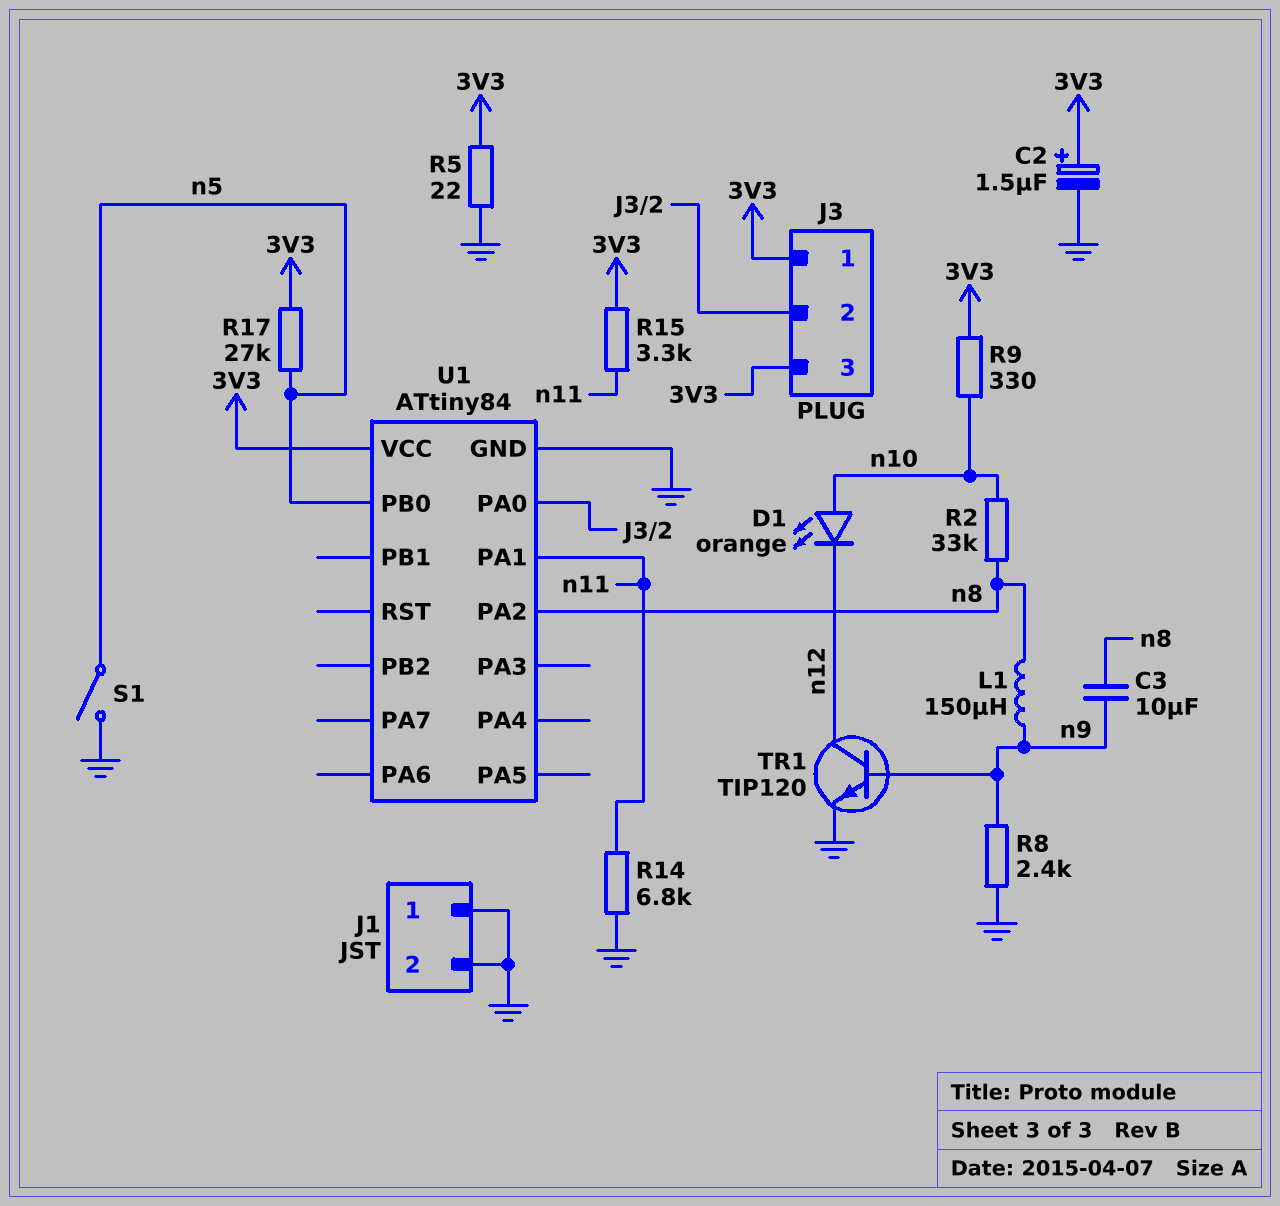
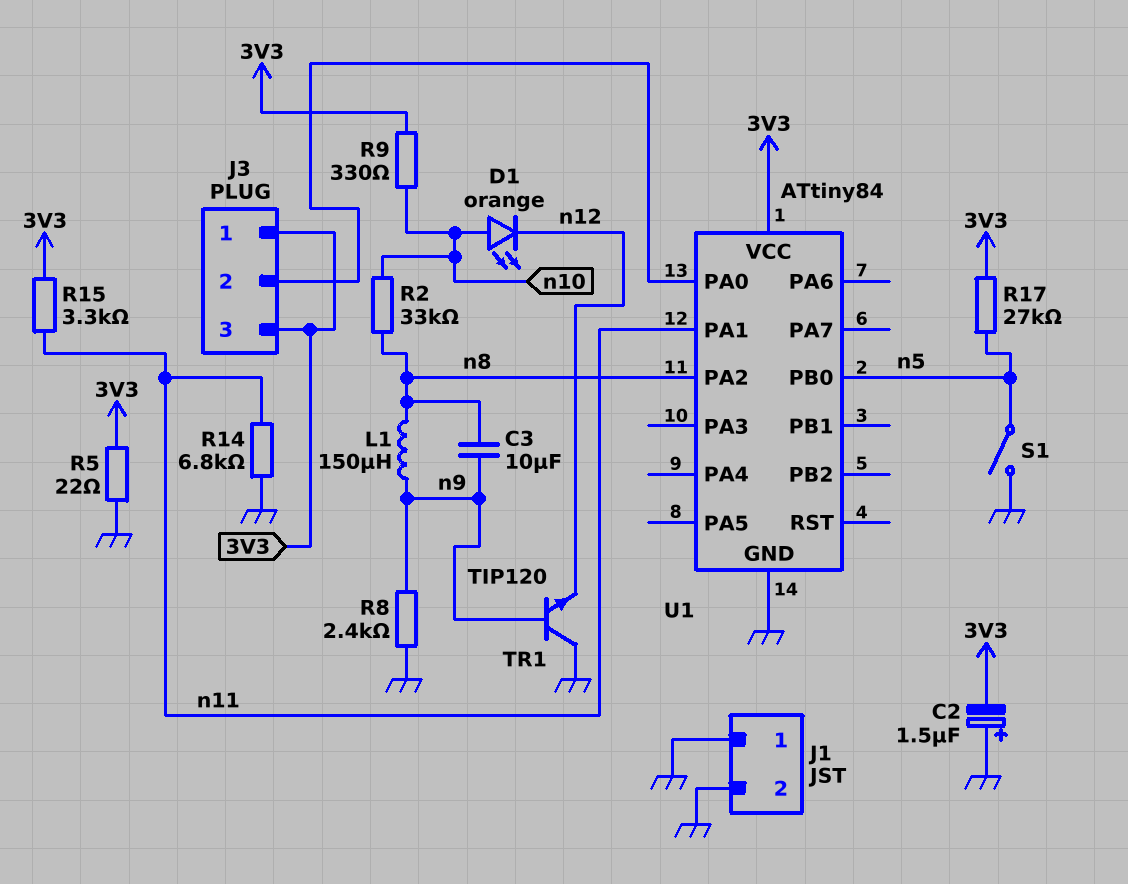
C2: 1.5uF (plus 3V3, minus GND) -> 1.5uF (plus GND, minus 3V3)
TR1: NPN TIP120 (B n9, C n12, E GND) -> NPN TIP120 (B n9, C GND, E n12)

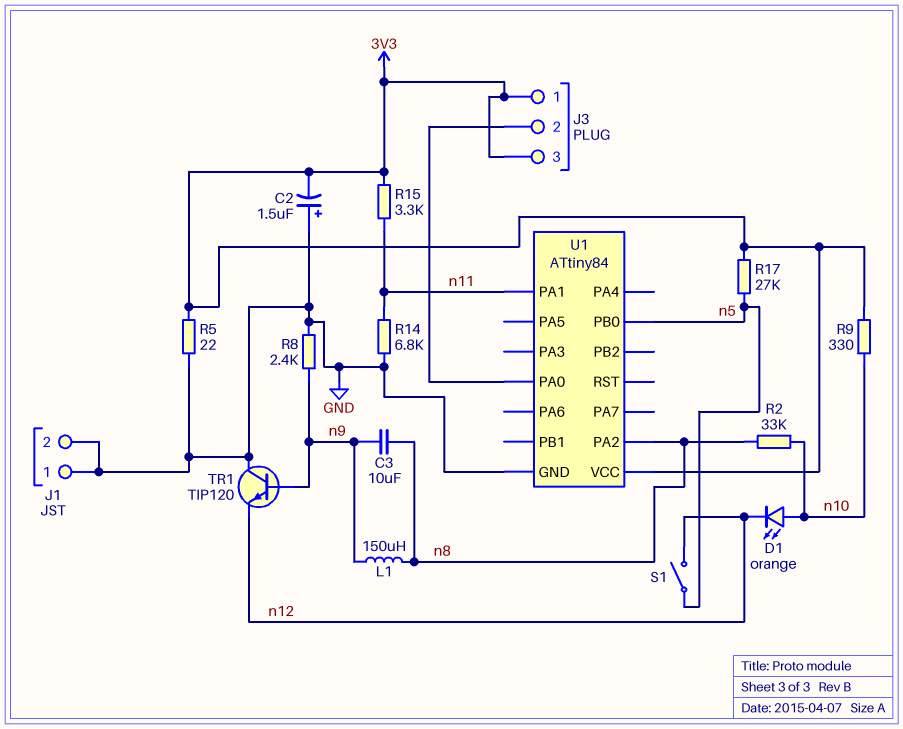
S1: switch (GND, n5) -> switch (n5, n12)

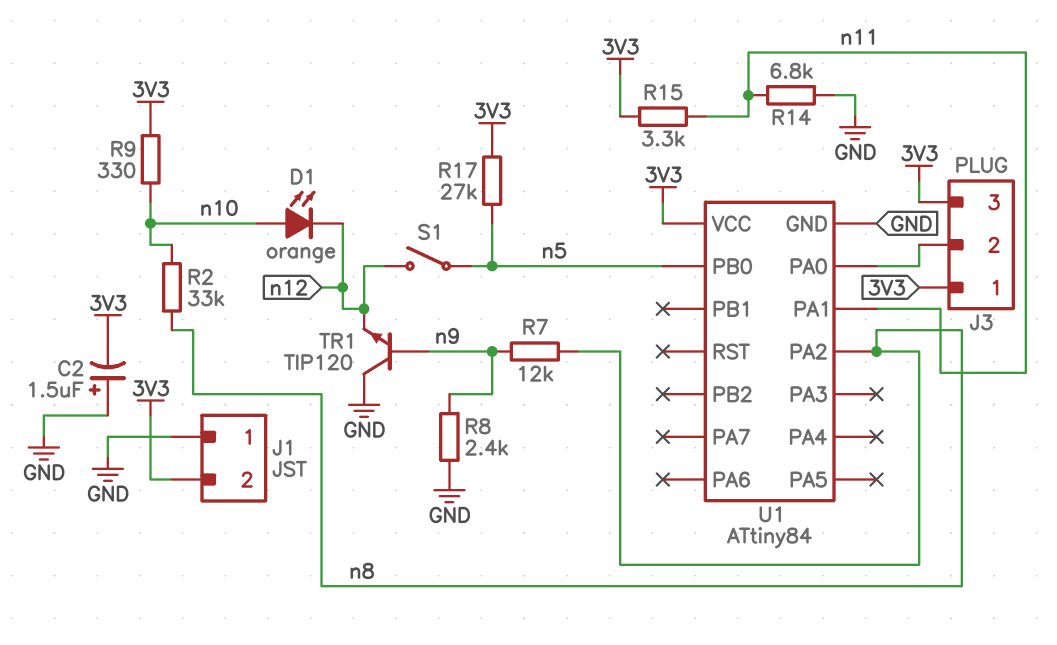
C3: 10uF (n8, n9) -> none
J1 pin 2: GND -> 3V3
L1: 150uH (n8, n9) -> none
R5: 22 (3V3, GND) -> none
R7: none -> 12k (n8, n9)

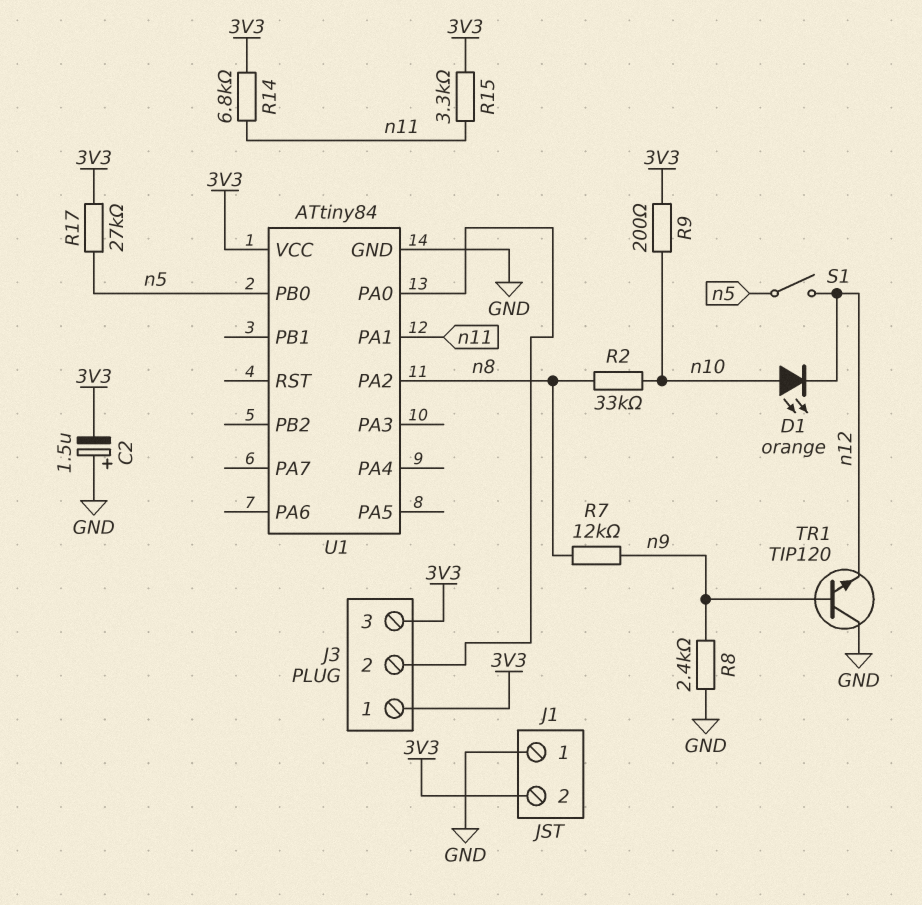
R9: 330 (3V3, n10) -> 200 (3V3, n10)
R14: 6.8k (GND, n11) -> 6.8k (3V3, n11)

